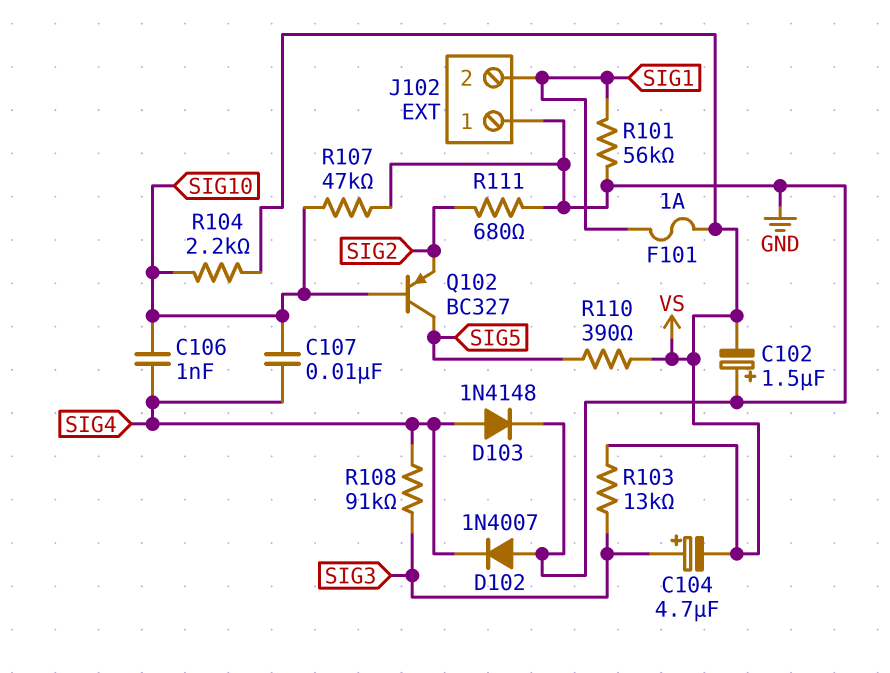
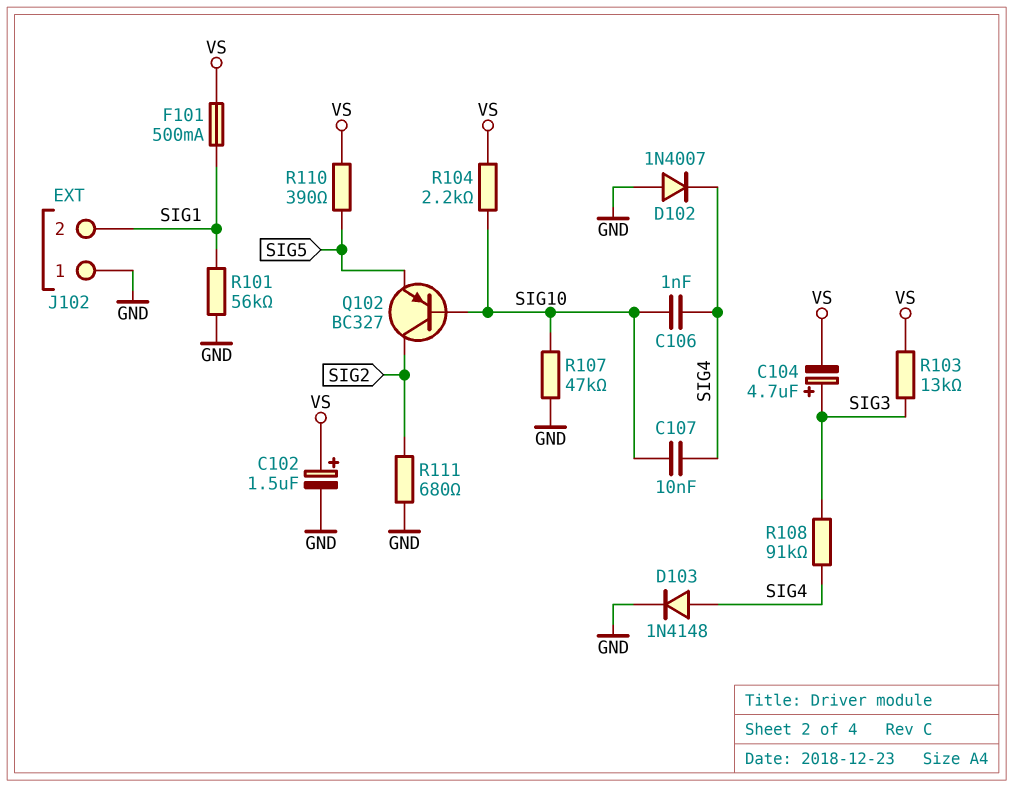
C102: 1.5uF (plus GND, minus VS) -> 1.5uF (plus VS, minus GND)
F101: 1A (SIG1, VS) -> 500mA (SIG1, VS)
Q102: PNP BC327 (B SIG10, C SIG5, E SIG2) -> PNP BC327 (B SIG10, C SIG2, E SIG5)

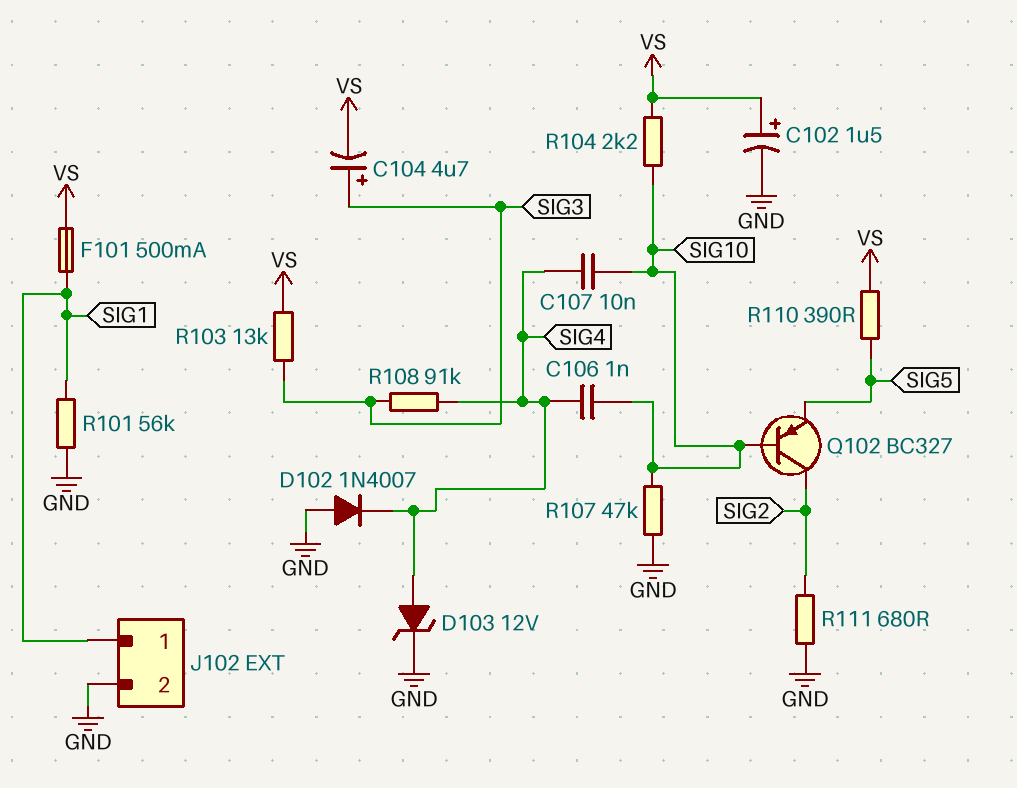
D103: diode 1N4148 (A SIG4, K GND) -> zener 12V (A SIG4, K GND)
J102 pin 1: GND -> SIG1
J102 pin 2: SIG1 -> GND

